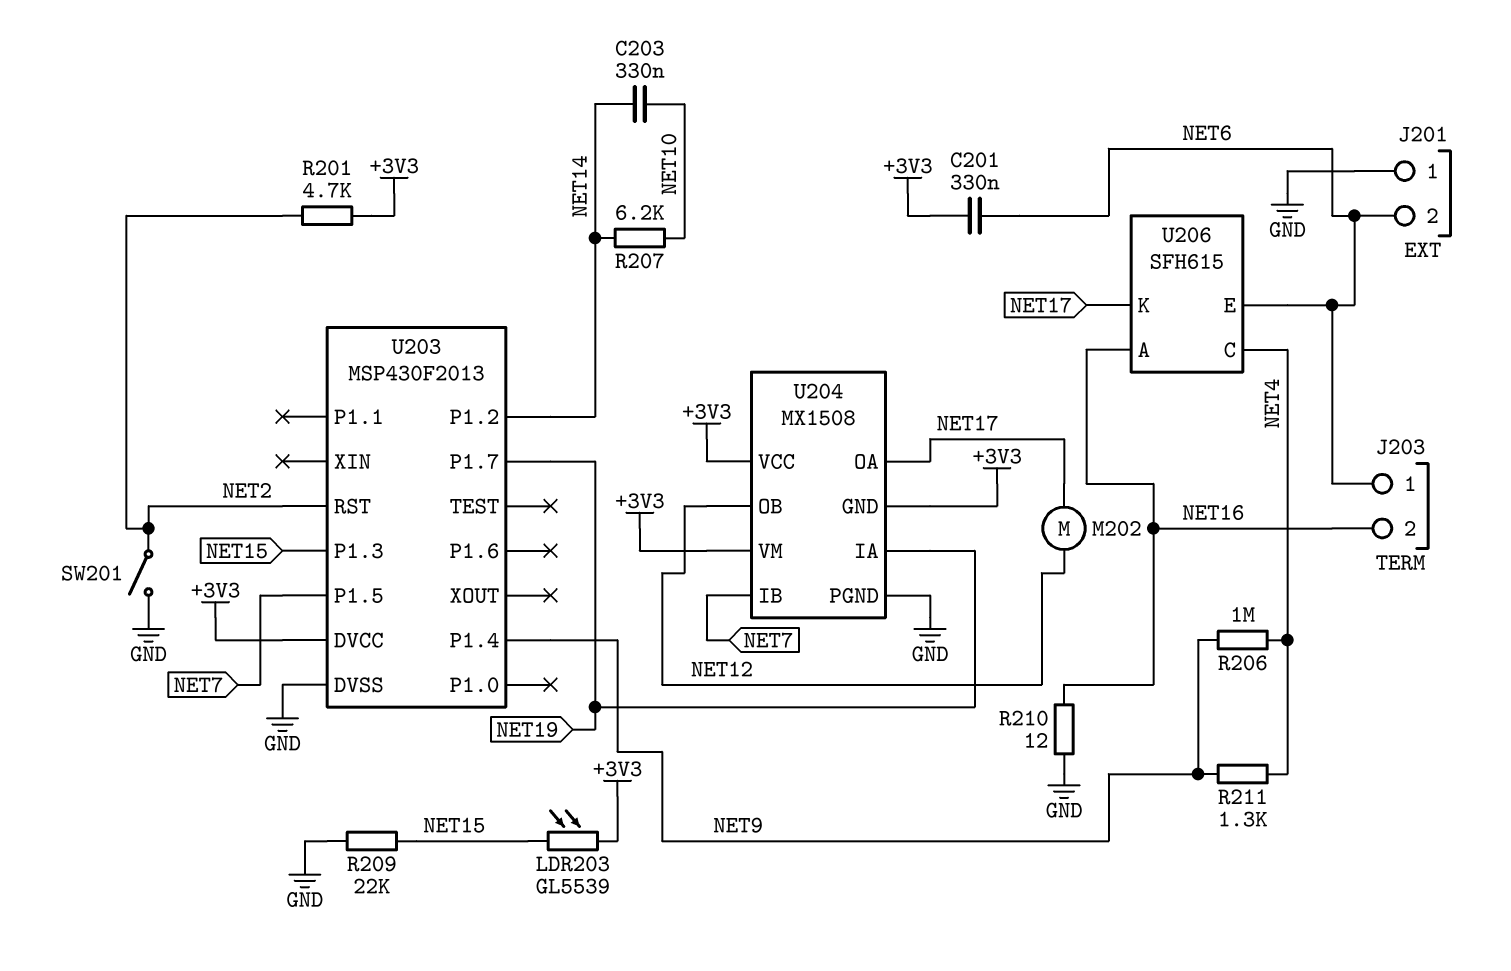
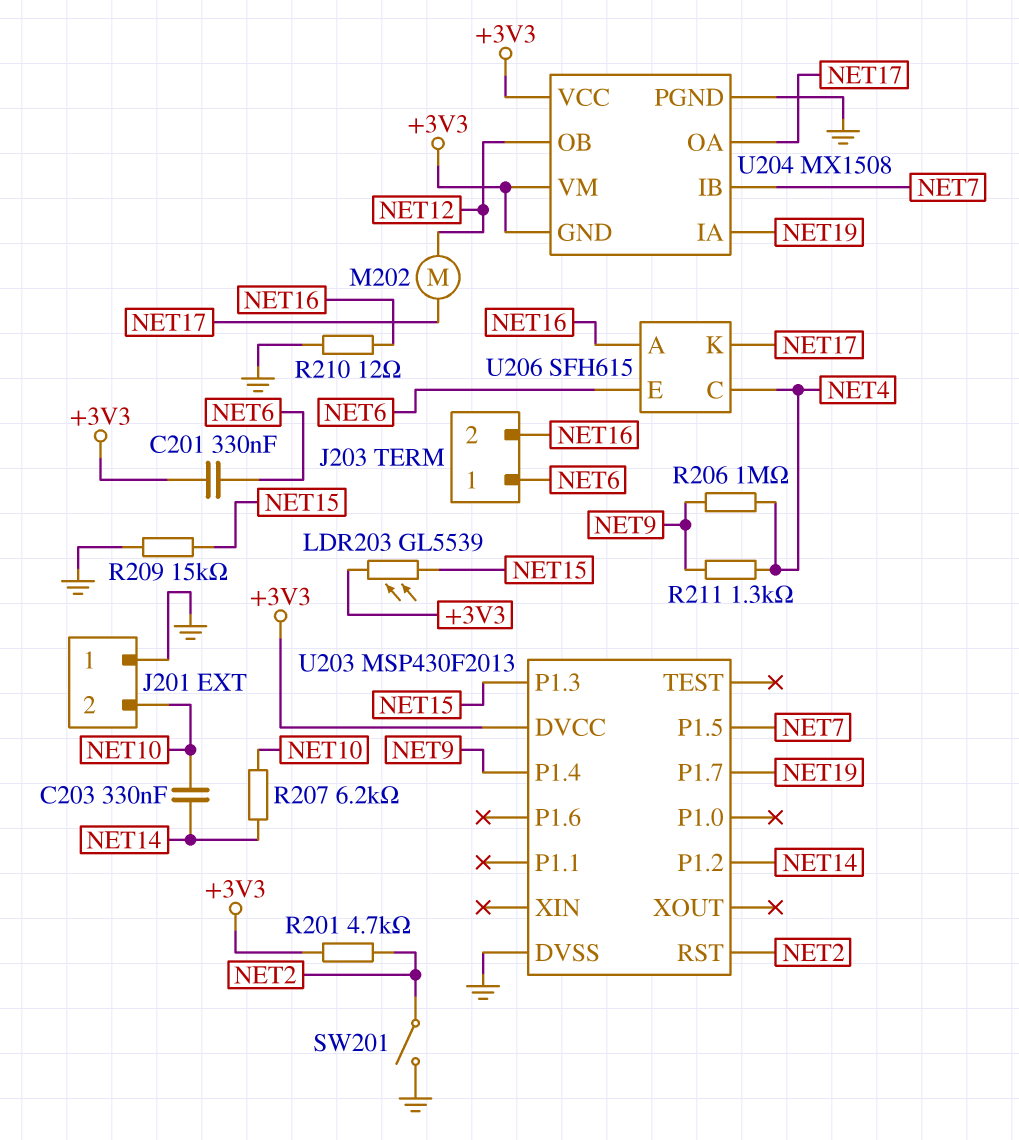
J201 pin 2: NET6 -> NET10
R209: 22k (GND, NET15) -> 15k (GND, NET15)

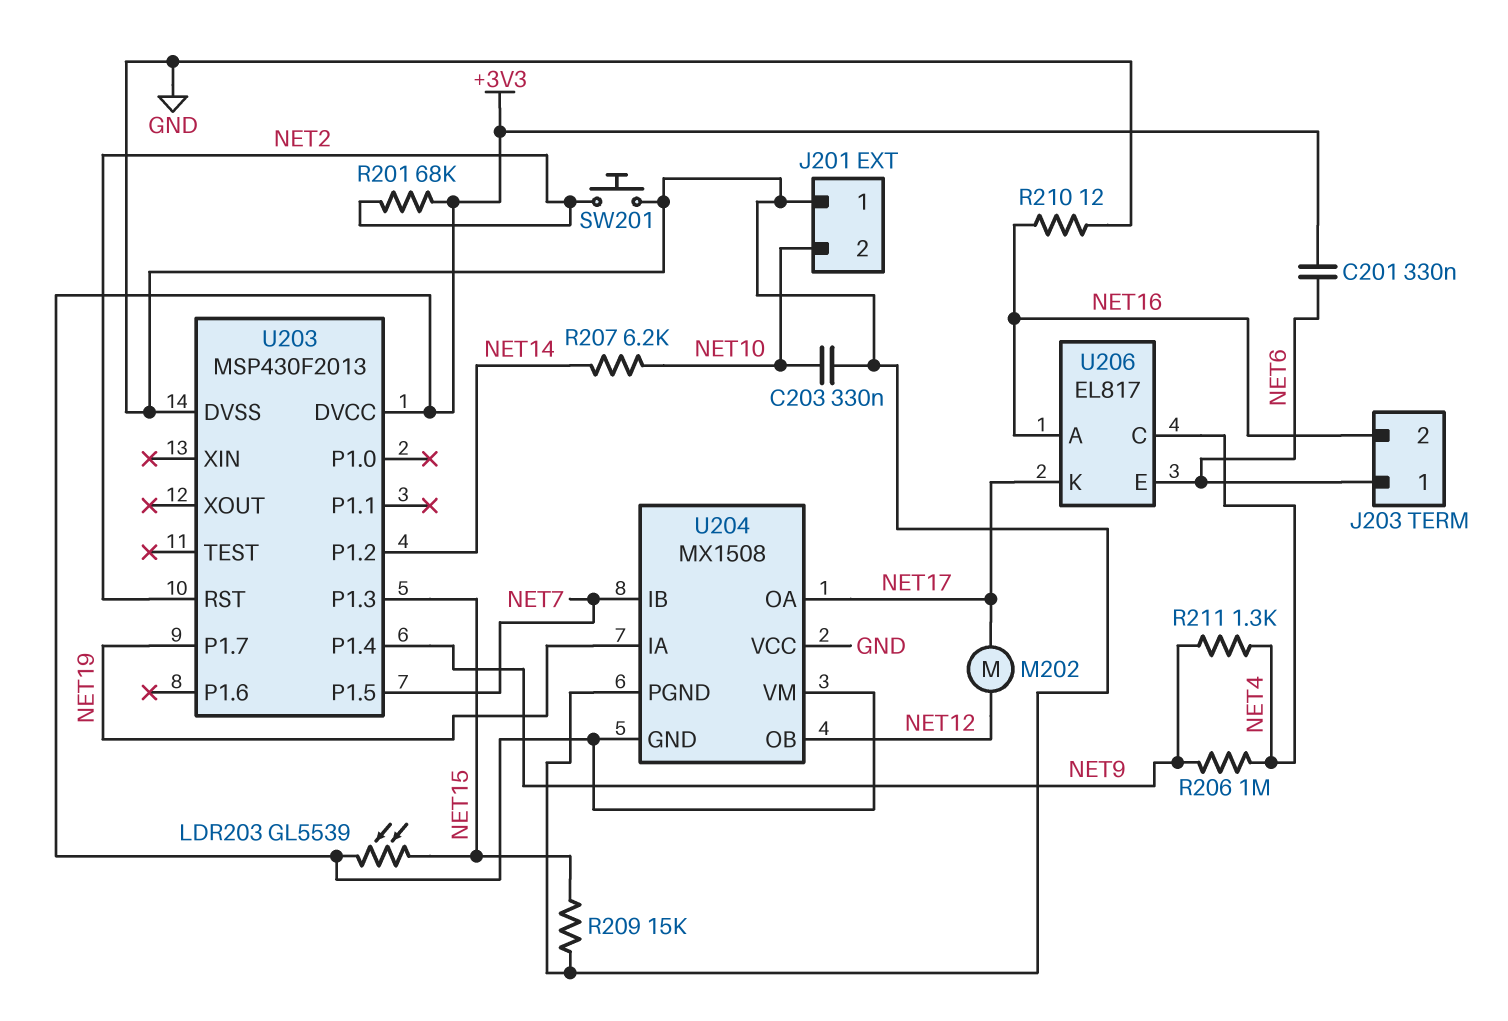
C203: 330nF (NET10, NET14) -> 330nF (GND, NET10)
R201: 4.7k (+3V3, NET2) -> 68k (+3V3, NET2)
SW201: switch (GND, NET2) -> button (GND, NET2)
U204 pin VCC: +3V3 -> GND
U206: SFH615 -> EL817

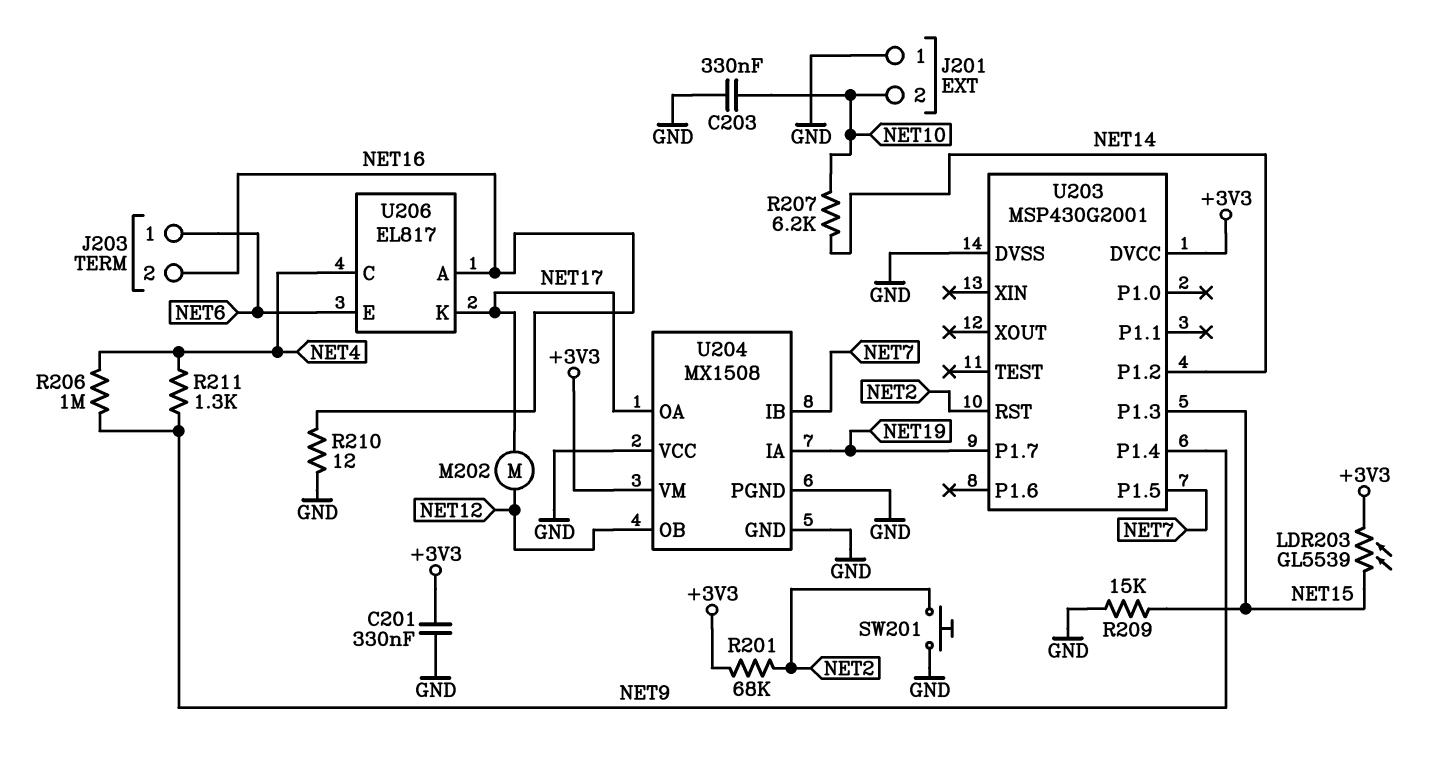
C201: 330nF (+3V3, NET6) -> 330nF (+3V3, GND)
U203: MSP430F2013 -> MSP430G2001
U204 pin GND: +3V3 -> GND

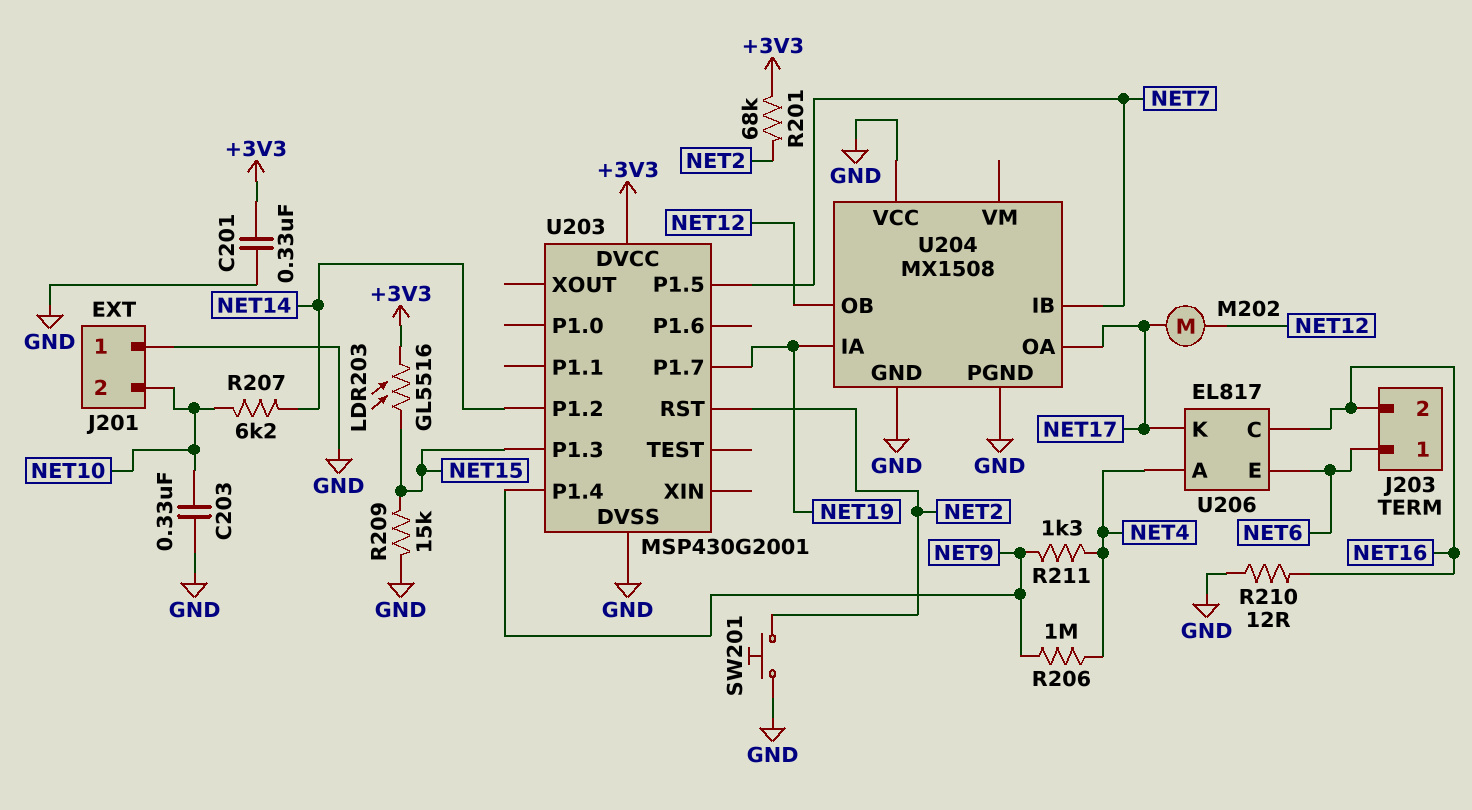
LDR203: GL5539 (+3V3, NET15) -> GL5516 (+3V3, NET15)
U204 pin VM: +3V3 -> none
U206 pin A: NET16 -> NET4
U206 pin C: NET4 -> NET16

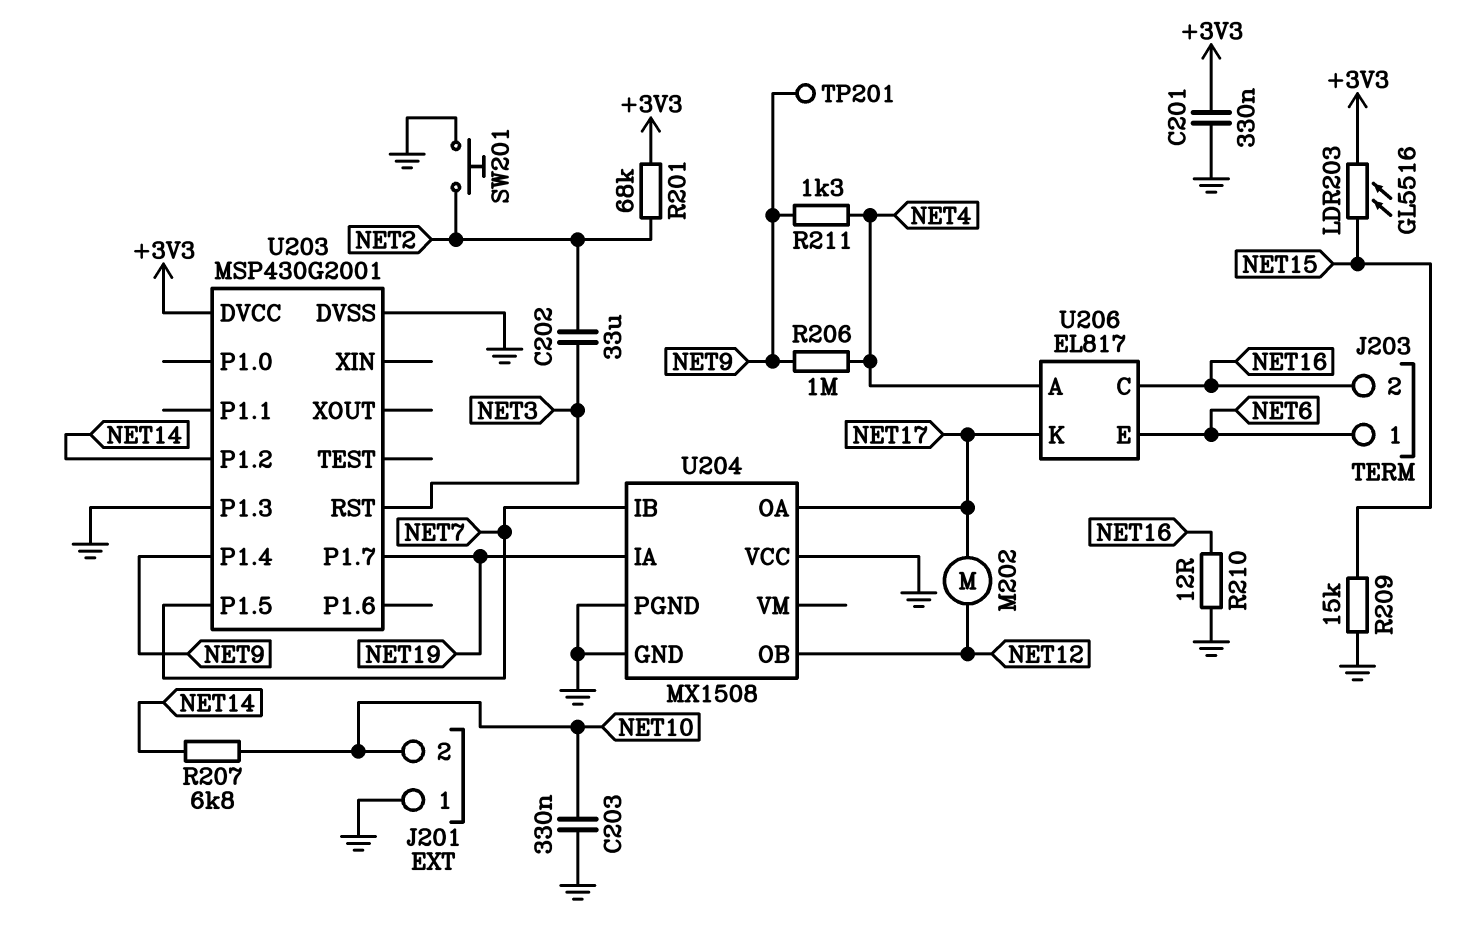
C202: none -> 33uF (NET2, NET3)
R207: 6.2k (NET10, NET14) -> 6.8k (NET10, NET14)
TP201: none -> test point (NET9)
U203 pin P1.3: NET15 -> GND
U203 pin RST: NET2 -> NET3

